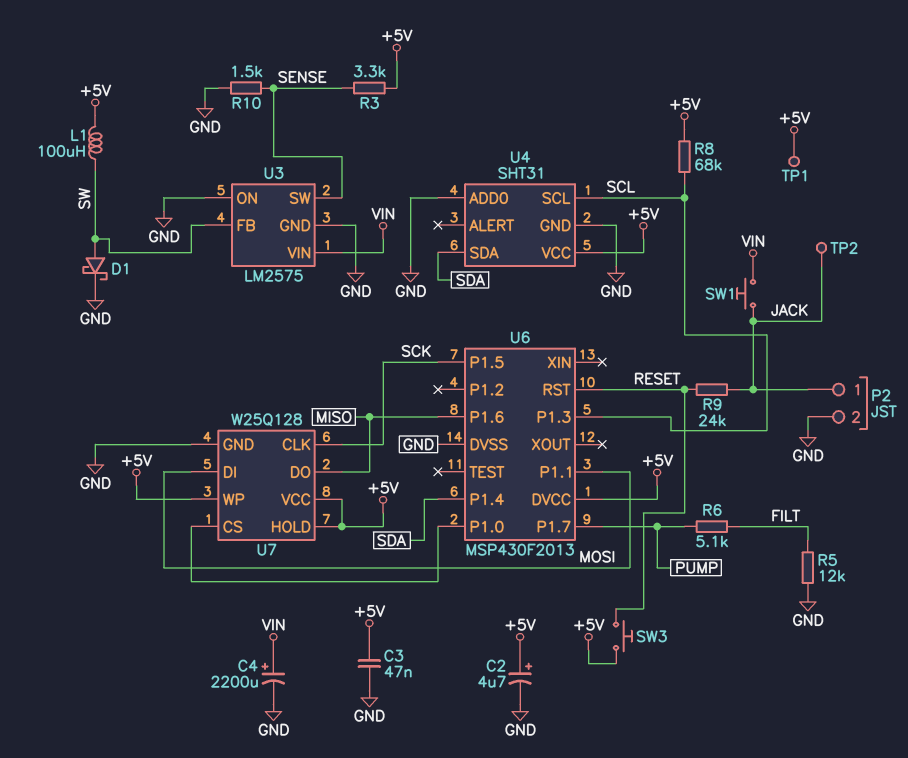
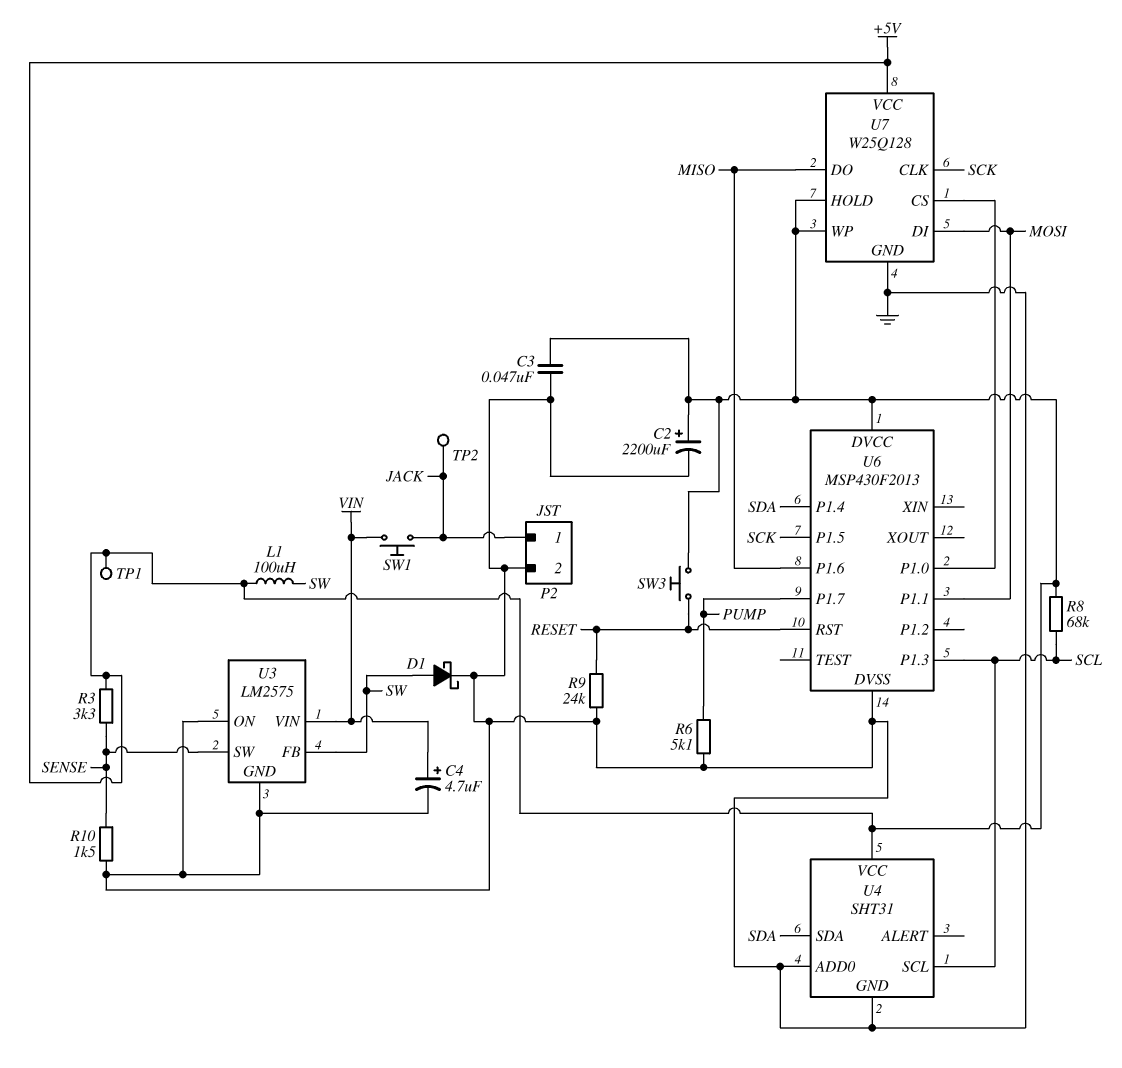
C2: 4.7uF (plus +5V, minus GND) -> 2200uF (plus +5V, minus GND)
C4: 2200uF (plus VIN, minus GND) -> 4.7uF (plus VIN, minus GND)
R5: 12k (FILT, GND) -> none
R6: 5.1k (FILT, PUMP) -> 5.1k (GND, PUMP)
R9: 24k (JACK, RESET) -> 24k (GND, RESET)

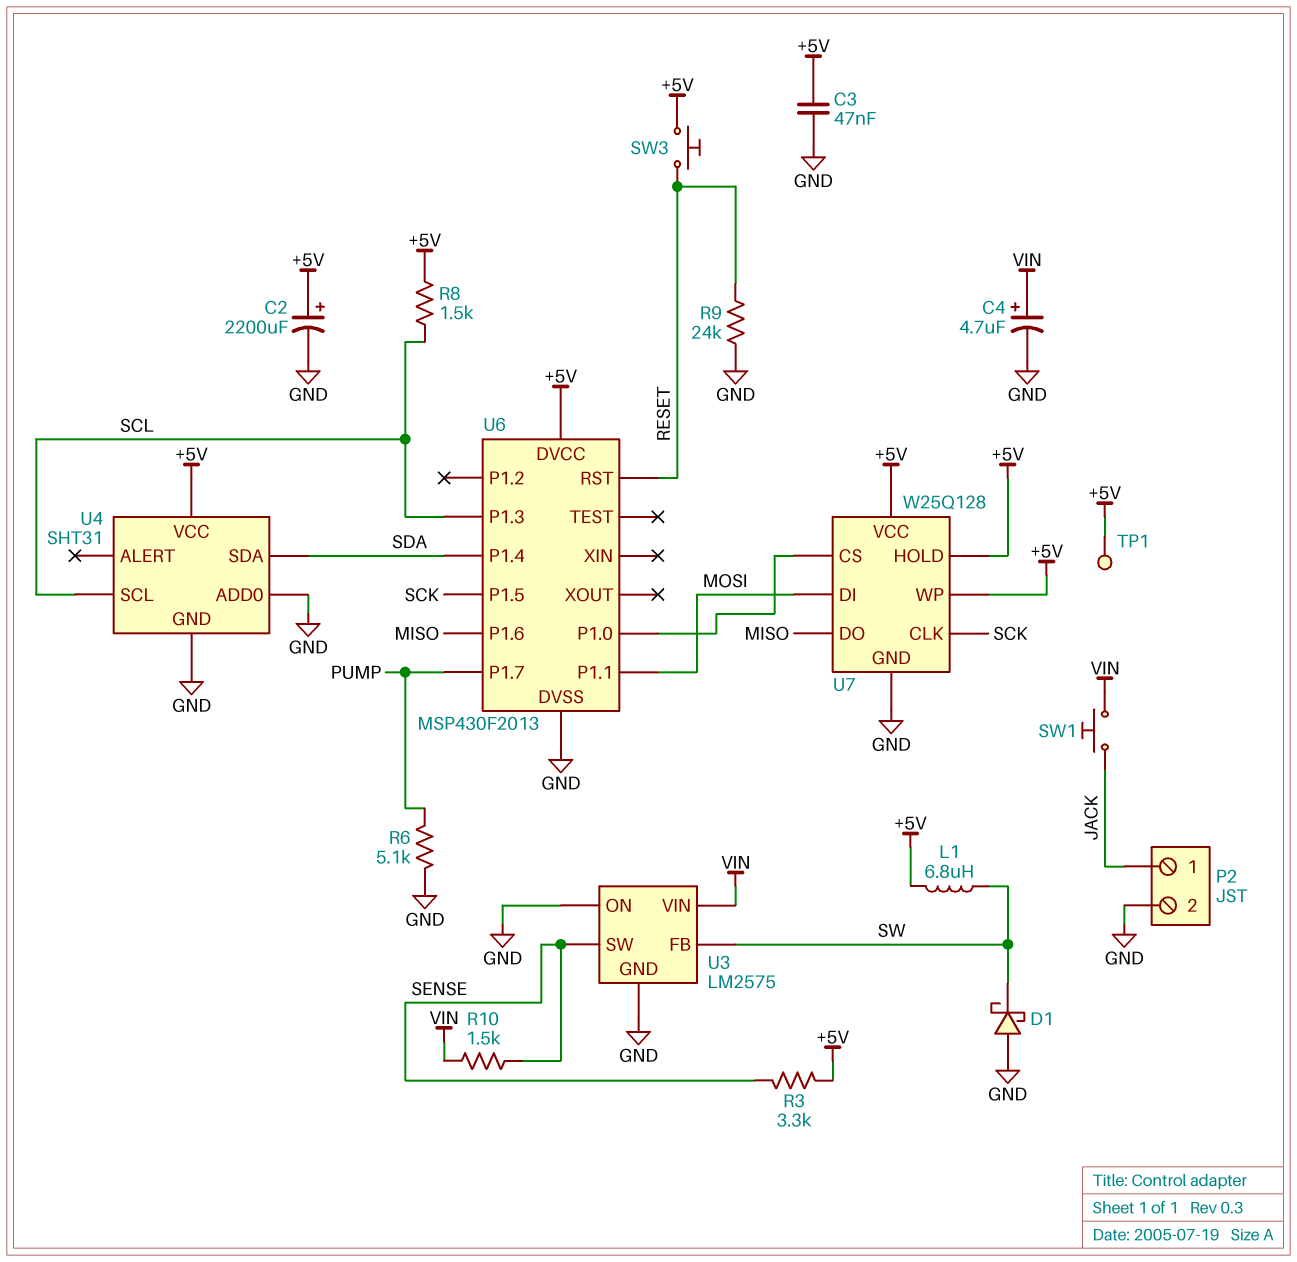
D1: schottky (A SW, K GND) -> schottky (A GND, K SW)
L1: 100uH (+5V, SW) -> 6.8uH (+5V, SW)
R8: 68k (+5V, SCL) -> 1.5k (+5V, SCL)
R10: 1.5k (GND, SENSE) -> 1.5k (SENSE, VIN)
TP2: test point (JACK) -> none

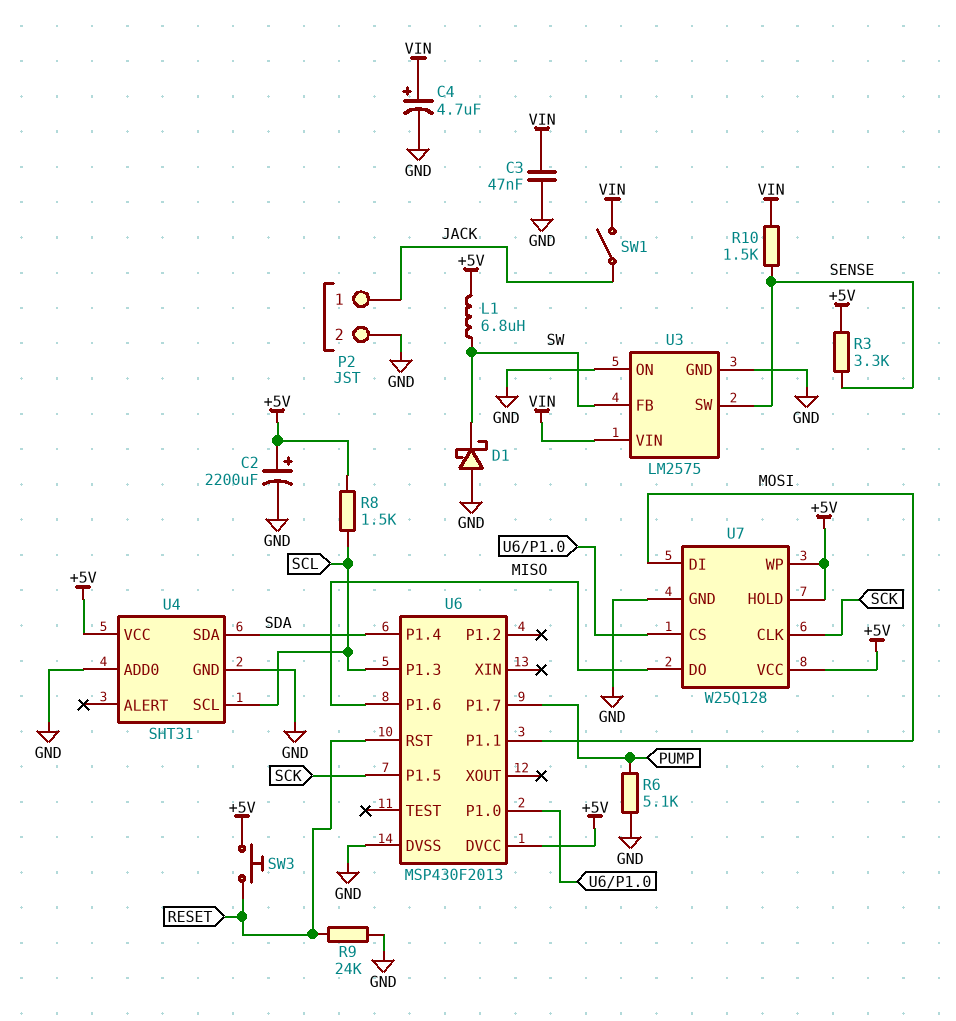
C3: 47nF (+5V, GND) -> 47nF (GND, VIN)
SW1: button (JACK, VIN) -> switch (JACK, VIN)
TP1: test point (+5V) -> none

